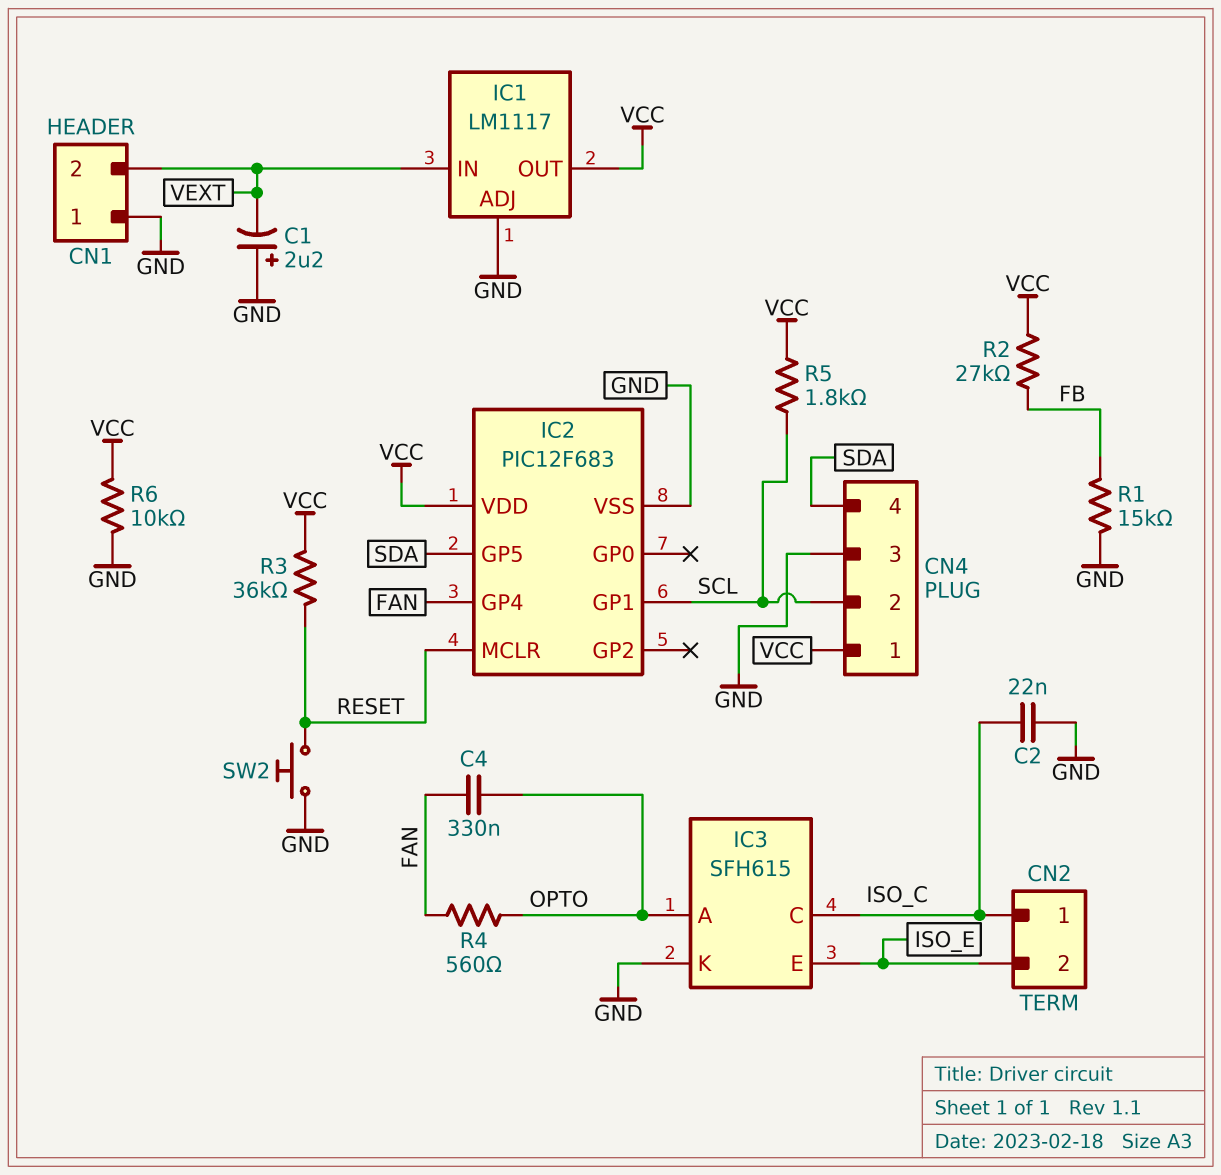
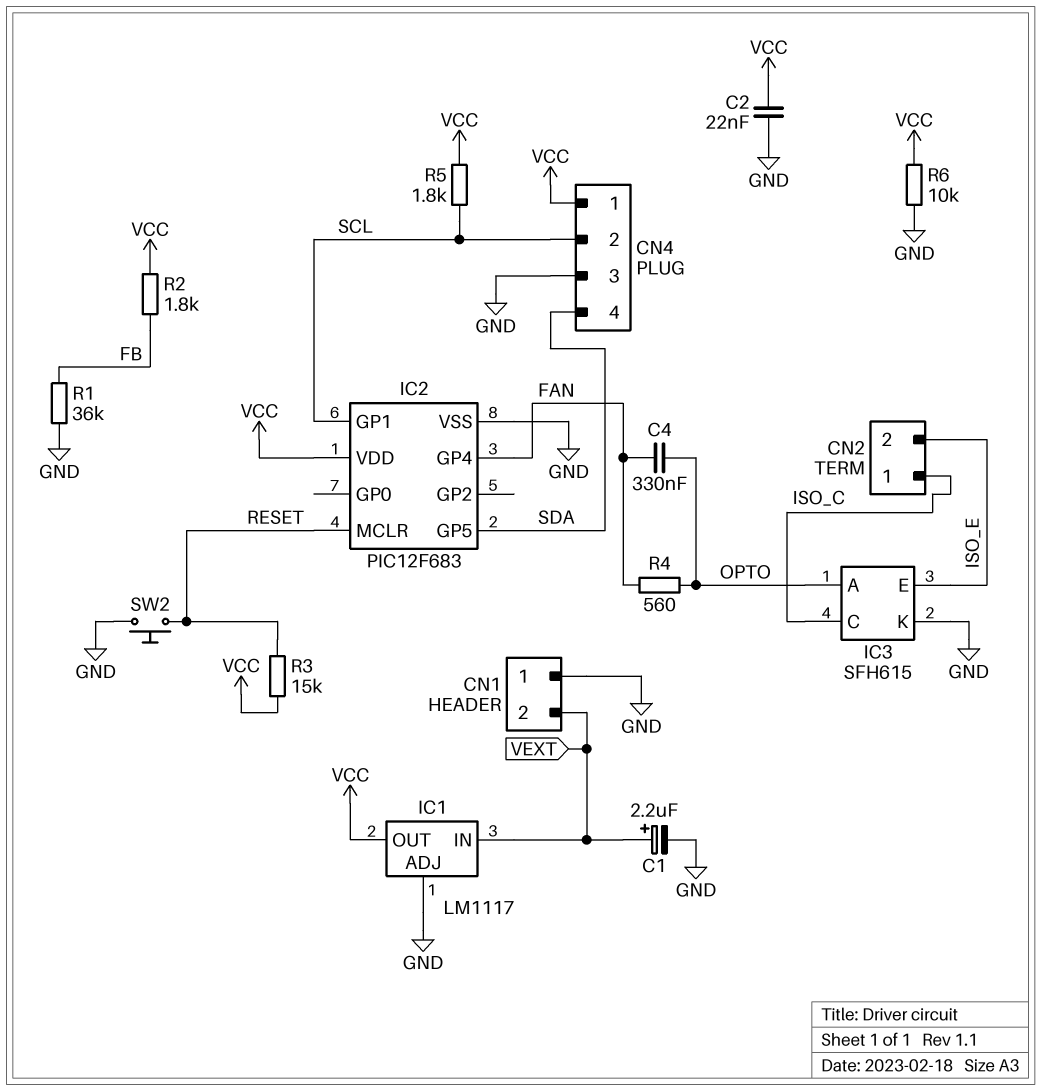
C1: 2.2uF (plus GND, minus VEXT) -> 2.2uF (plus VEXT, minus GND)
C2: 22nF (GND, ISO_C) -> 22nF (GND, VCC)
R1: 15k (FB, GND) -> 36k (FB, GND)
R2: 27k (FB, VCC) -> 1.8k (FB, VCC)
R3: 36k (RESET, VCC) -> 15k (RESET, VCC)

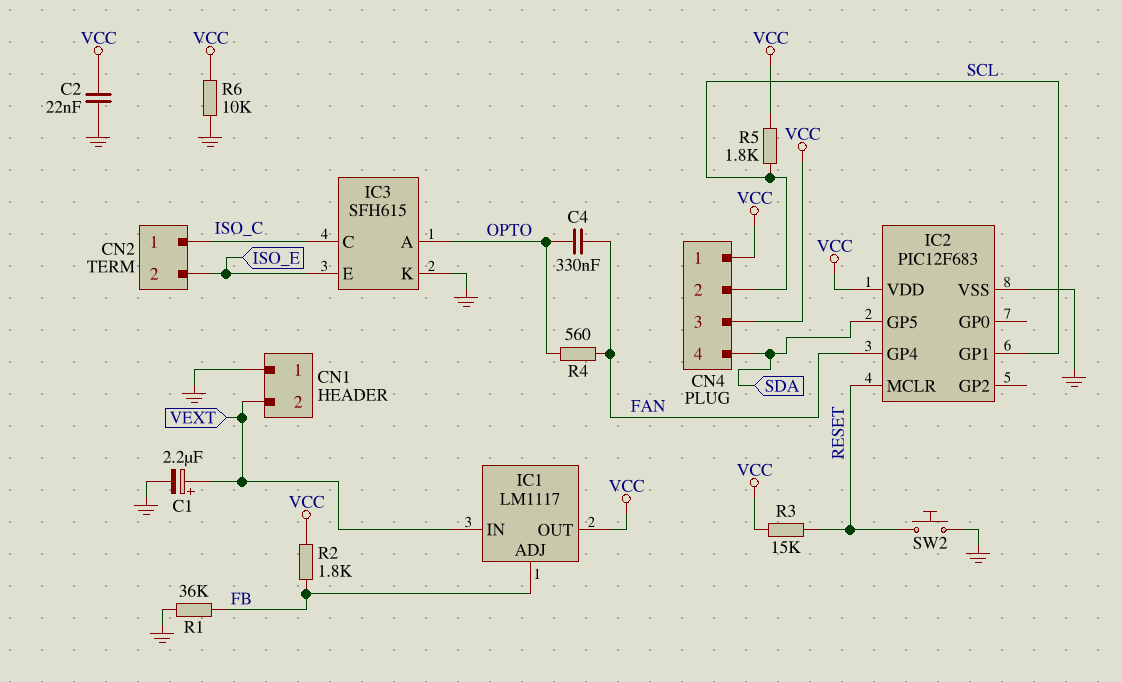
CN4 pin 3: GND -> VCC
IC1 pin ADJ: GND -> FB

